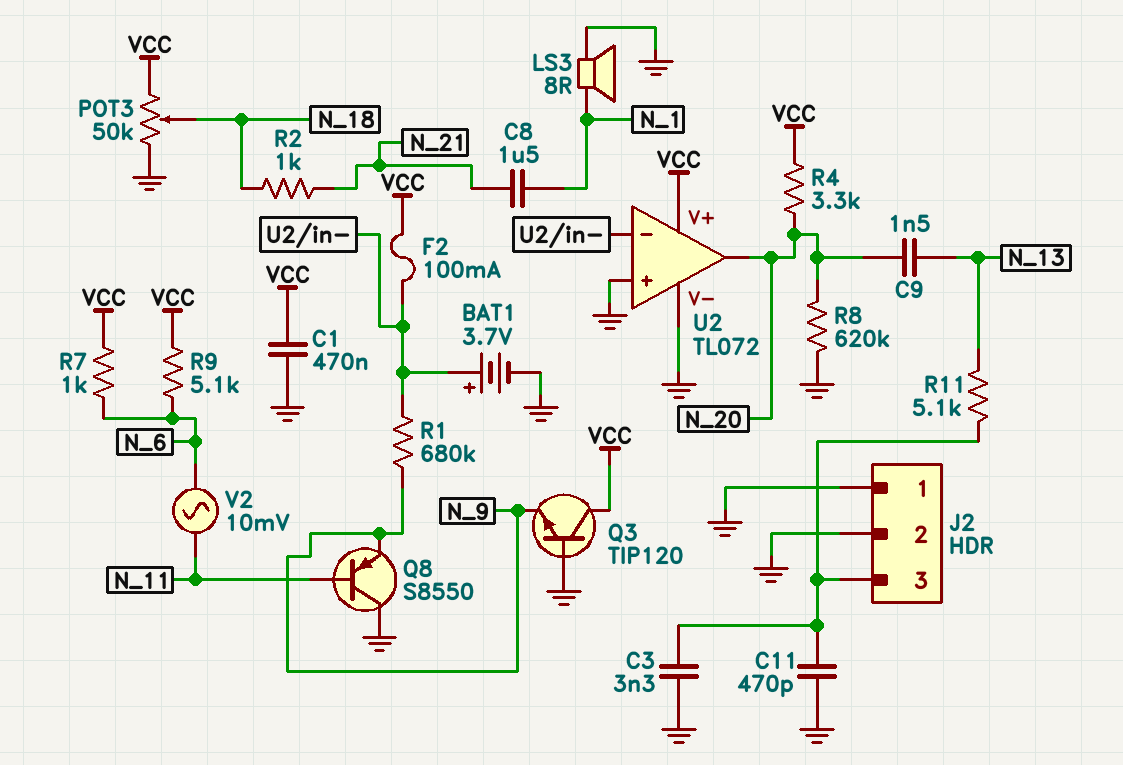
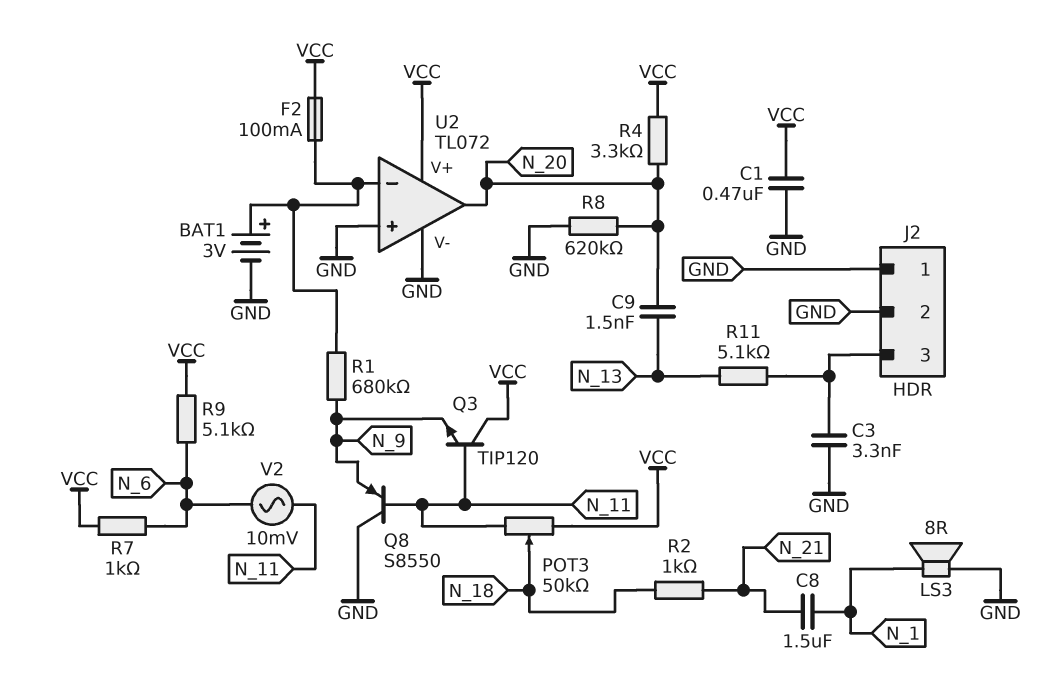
BAT1: 3.7V (plus U2/in-, minus GND) -> 3V (plus U2/in-, minus GND)
C11: 470pF (GND, J2/3) -> none
POT3: 50k (GND, VCC, wiper N_18) -> 50k (N_11, VCC, wiper N_18)
Q3: NPN TIP120 (B GND, C VCC, E N_9) -> NPN TIP120 (B N_11, C VCC, E N_9)

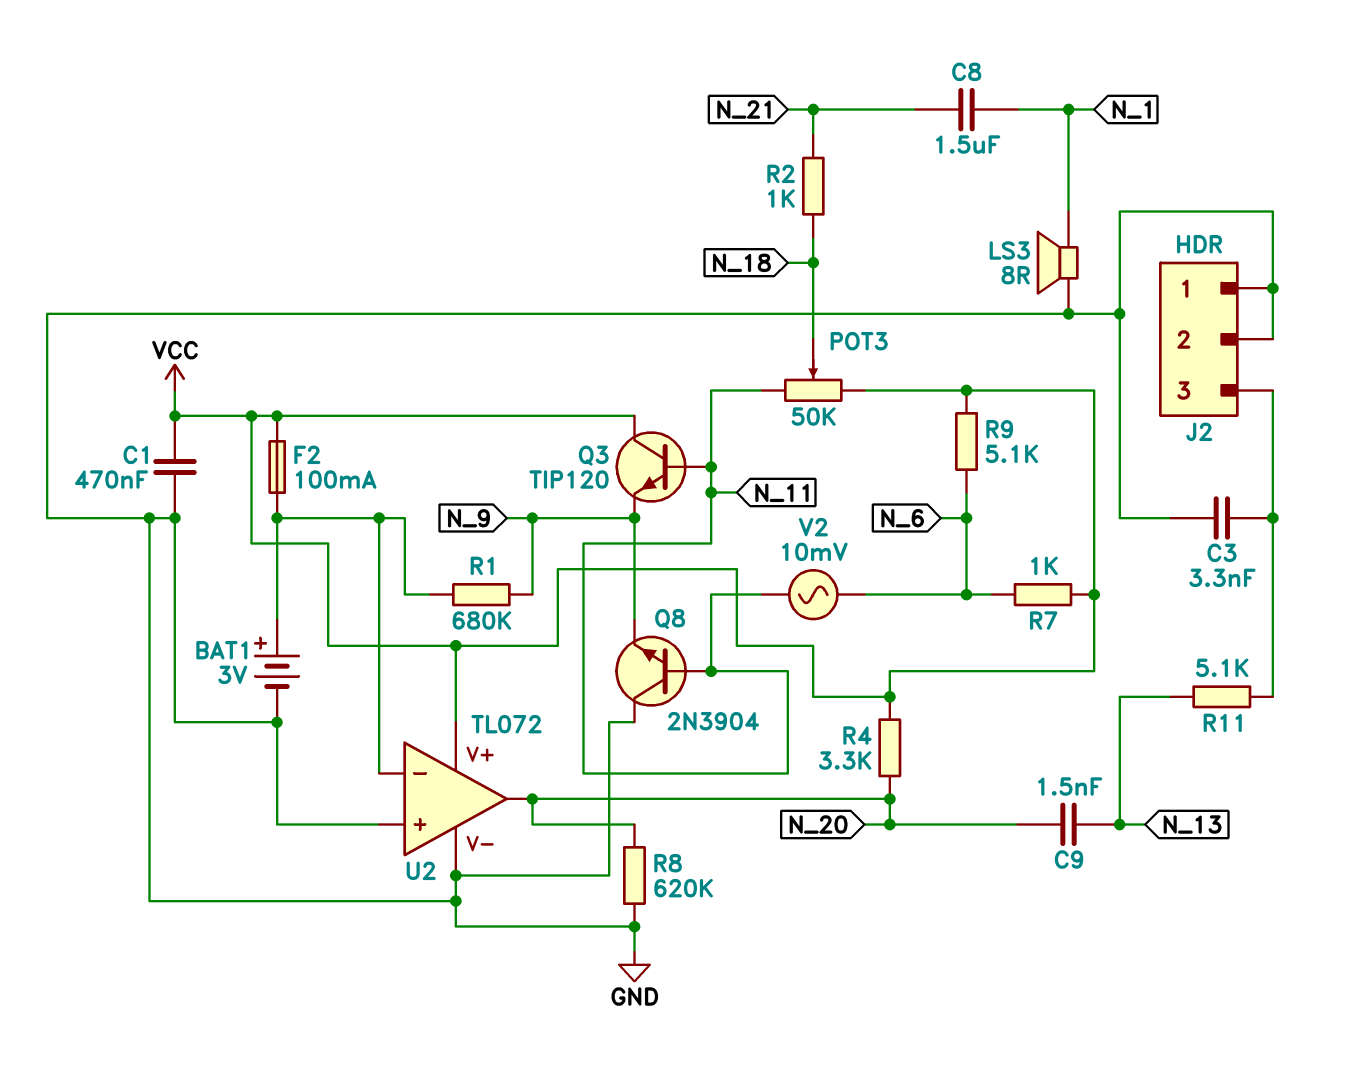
Q8: PNP S8550 (B N_11, C GND, E N_9) -> NPN 2N3904 (B N_11, C GND, E N_9)

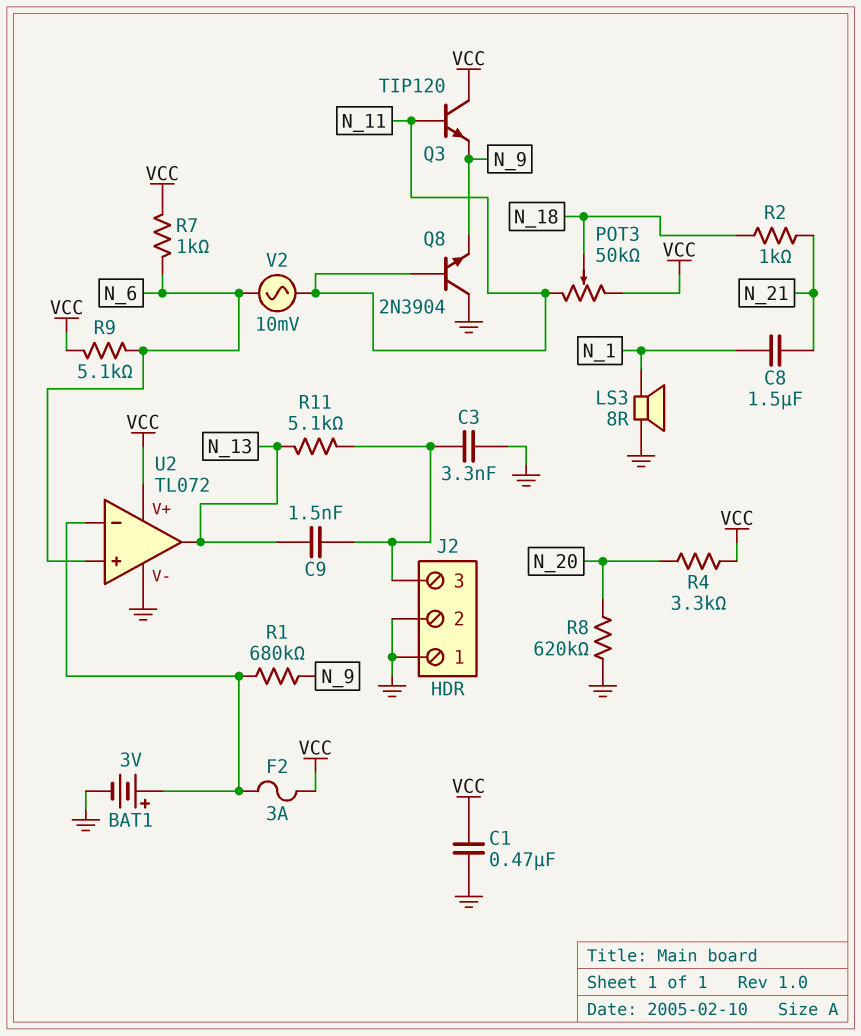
C9: 1.5nF (N_13, N_20) -> 1.5nF (J2/3, N_13)
F2: 100mA (U2/in-, VCC) -> 3A (U2/in-, VCC)
U2 pin in+: GND -> N_6
U2 pin out: N_20 -> N_13

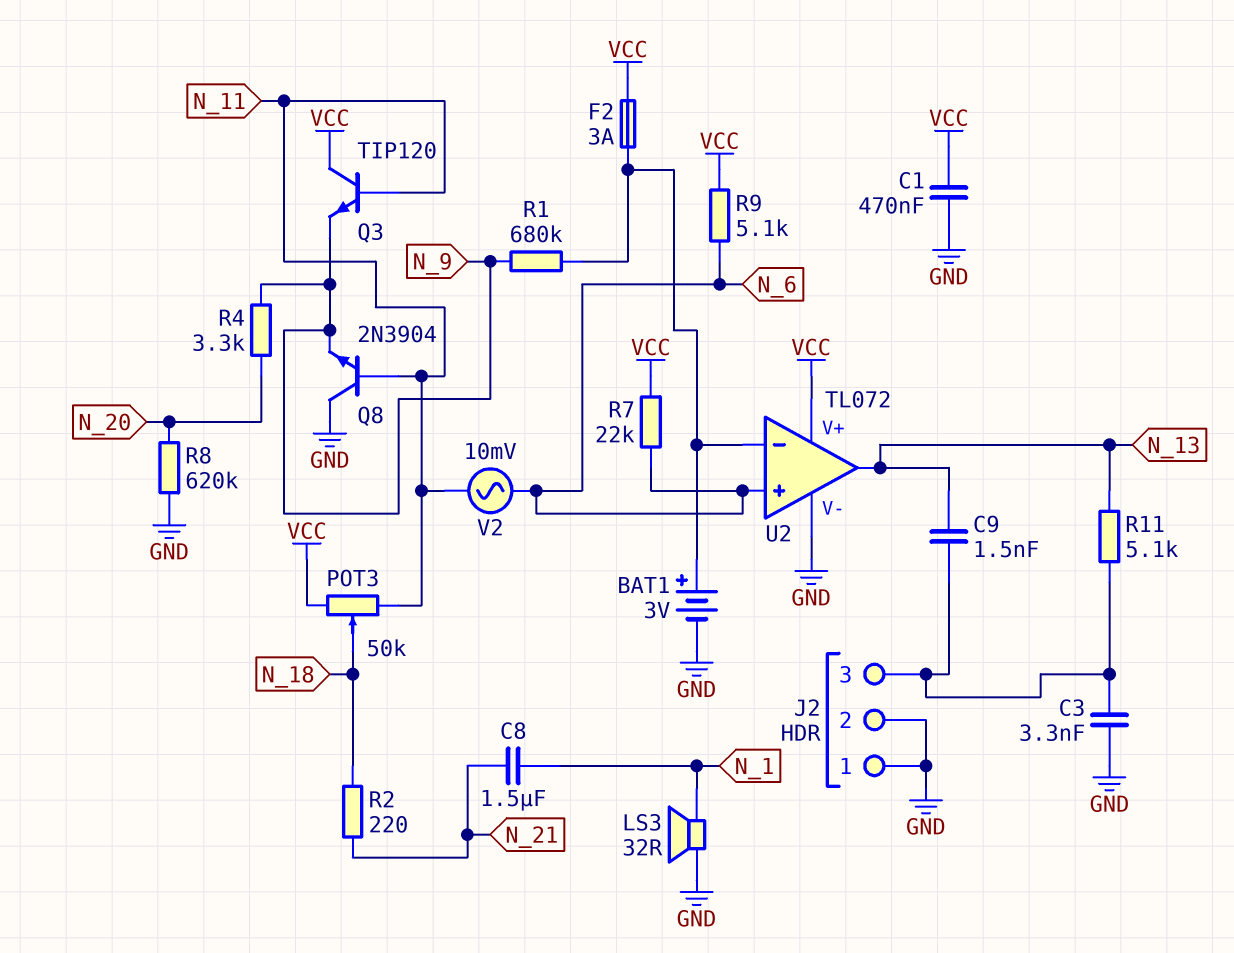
LS3: speaker 8R (GND, N_1) -> speaker 32R (GND, N_1)
R2: 1k (N_18, N_21) -> 220 (N_18, N_21)
R4: 3.3k (N_20, VCC) -> 3.3k (N_9, N_20)
R7: 1k (N_6, VCC) -> 22k (N_6, VCC)

